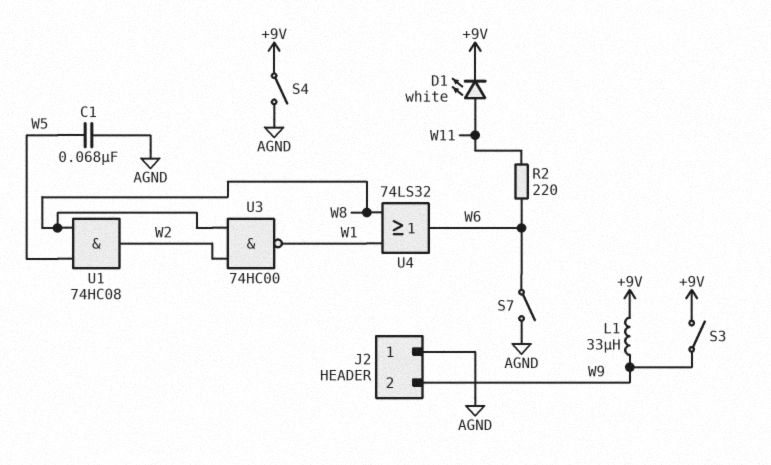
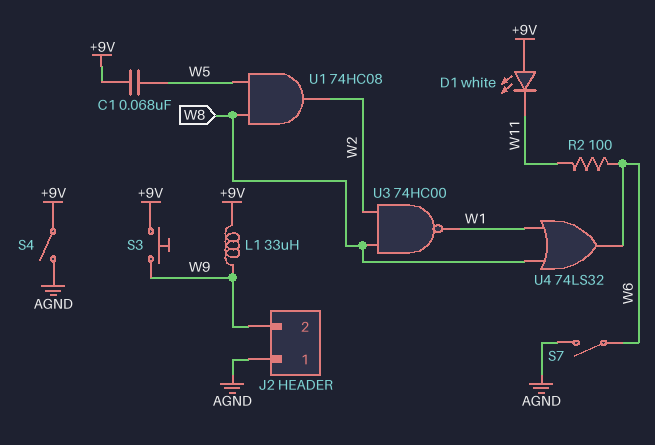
C1: 68nF (AGND, W5) -> 68nF (+9V, W5)
D1: LED white (A W11, K +9V) -> LED white (A +9V, K W11)
R2: 220 (W6, W11) -> 100 (W6, W11)
S3: switch (+9V, W9) -> button (+9V, W9)

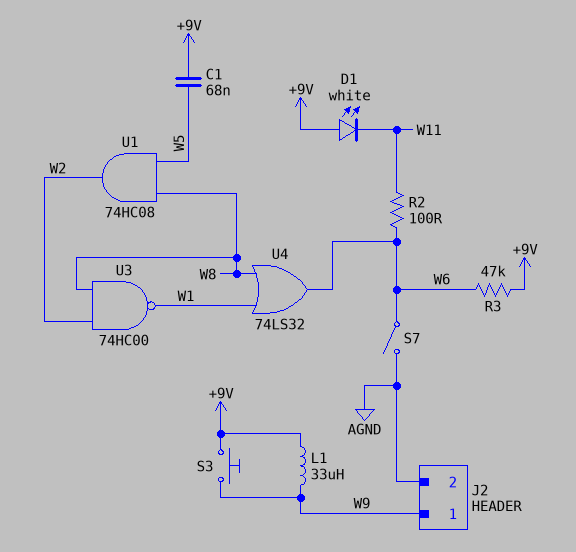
J2 pin 1: AGND -> W9
J2 pin 2: W9 -> AGND
R3: none -> 47k (+9V, W6)
S4: switch (+9V, AGND) -> none

